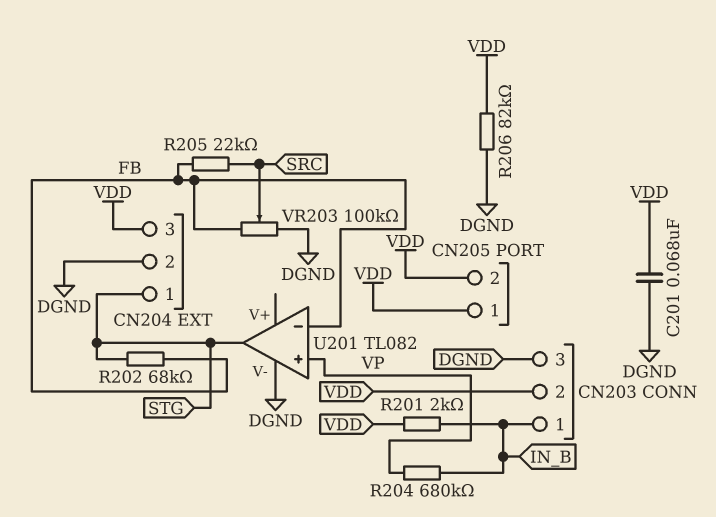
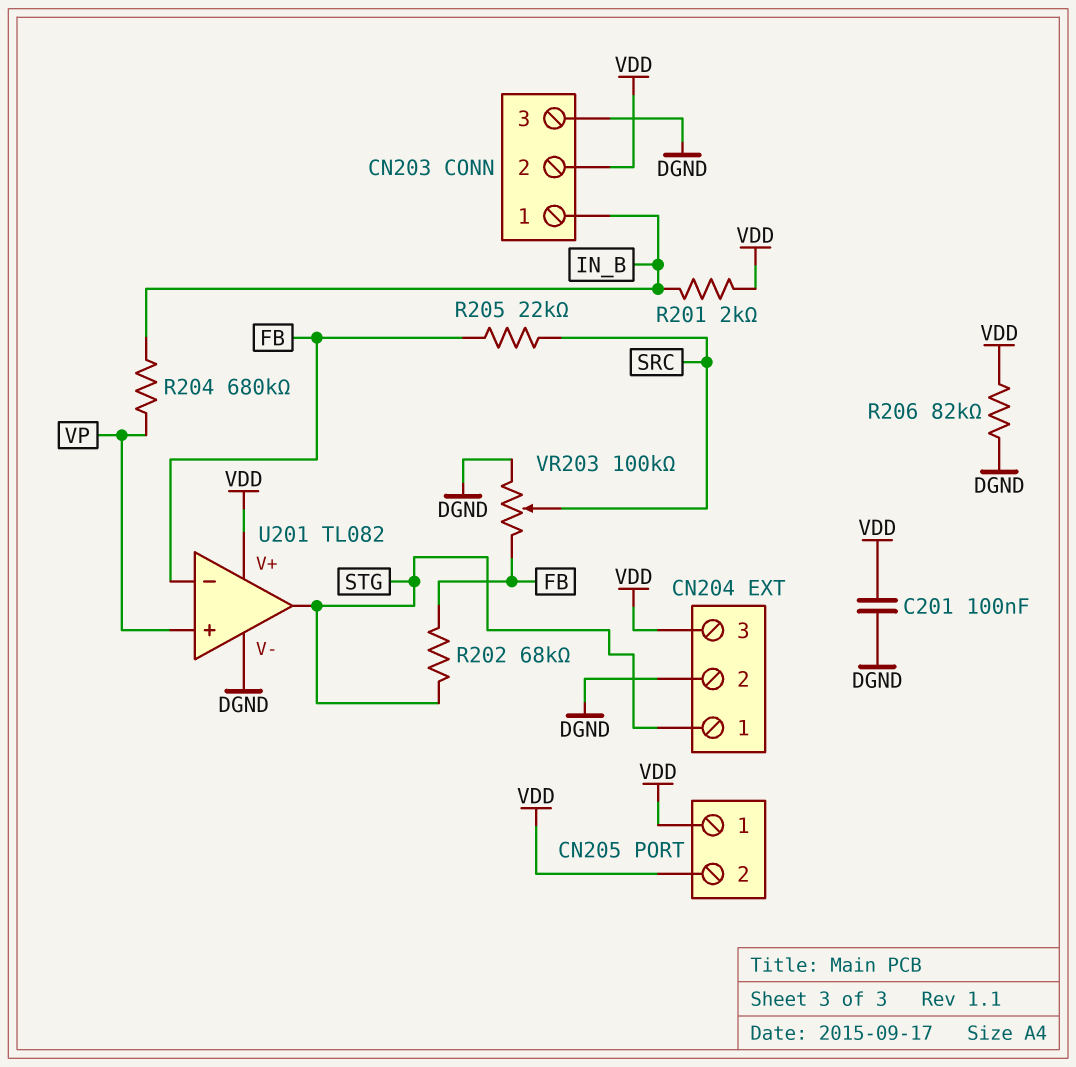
C201: 68nF (DGND, VDD) -> 100nF (DGND, VDD)
U201 pin V+: none -> VDD

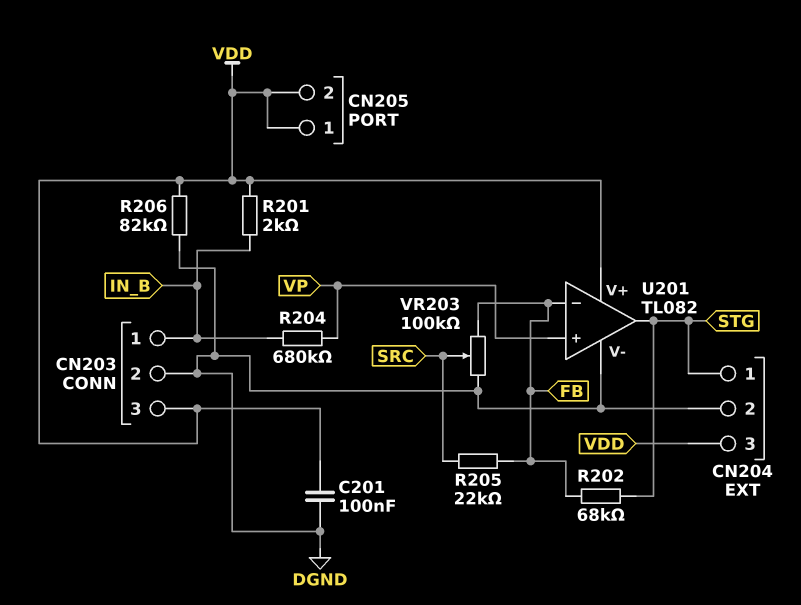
CN203 pin 2: VDD -> DGND
CN203 pin 3: DGND -> VDD

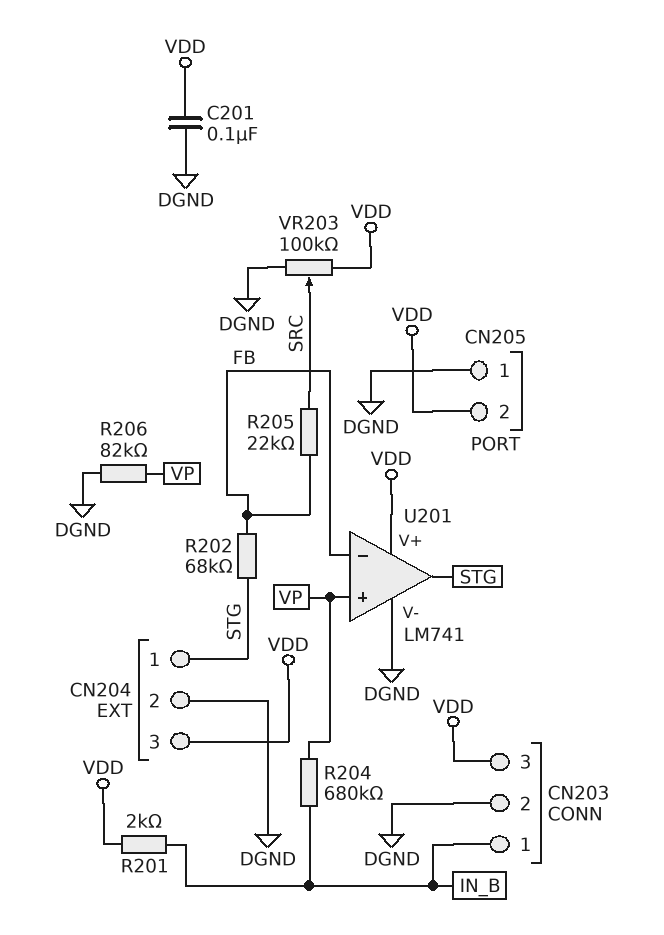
CN205 pin 1: VDD -> DGND
R206: 82k (DGND, VDD) -> 82k (DGND, VP)
U201: TL082 -> LM741
VR203: 100k (DGND, FB, wiper SRC) -> 100k (DGND, VDD, wiper SRC)

